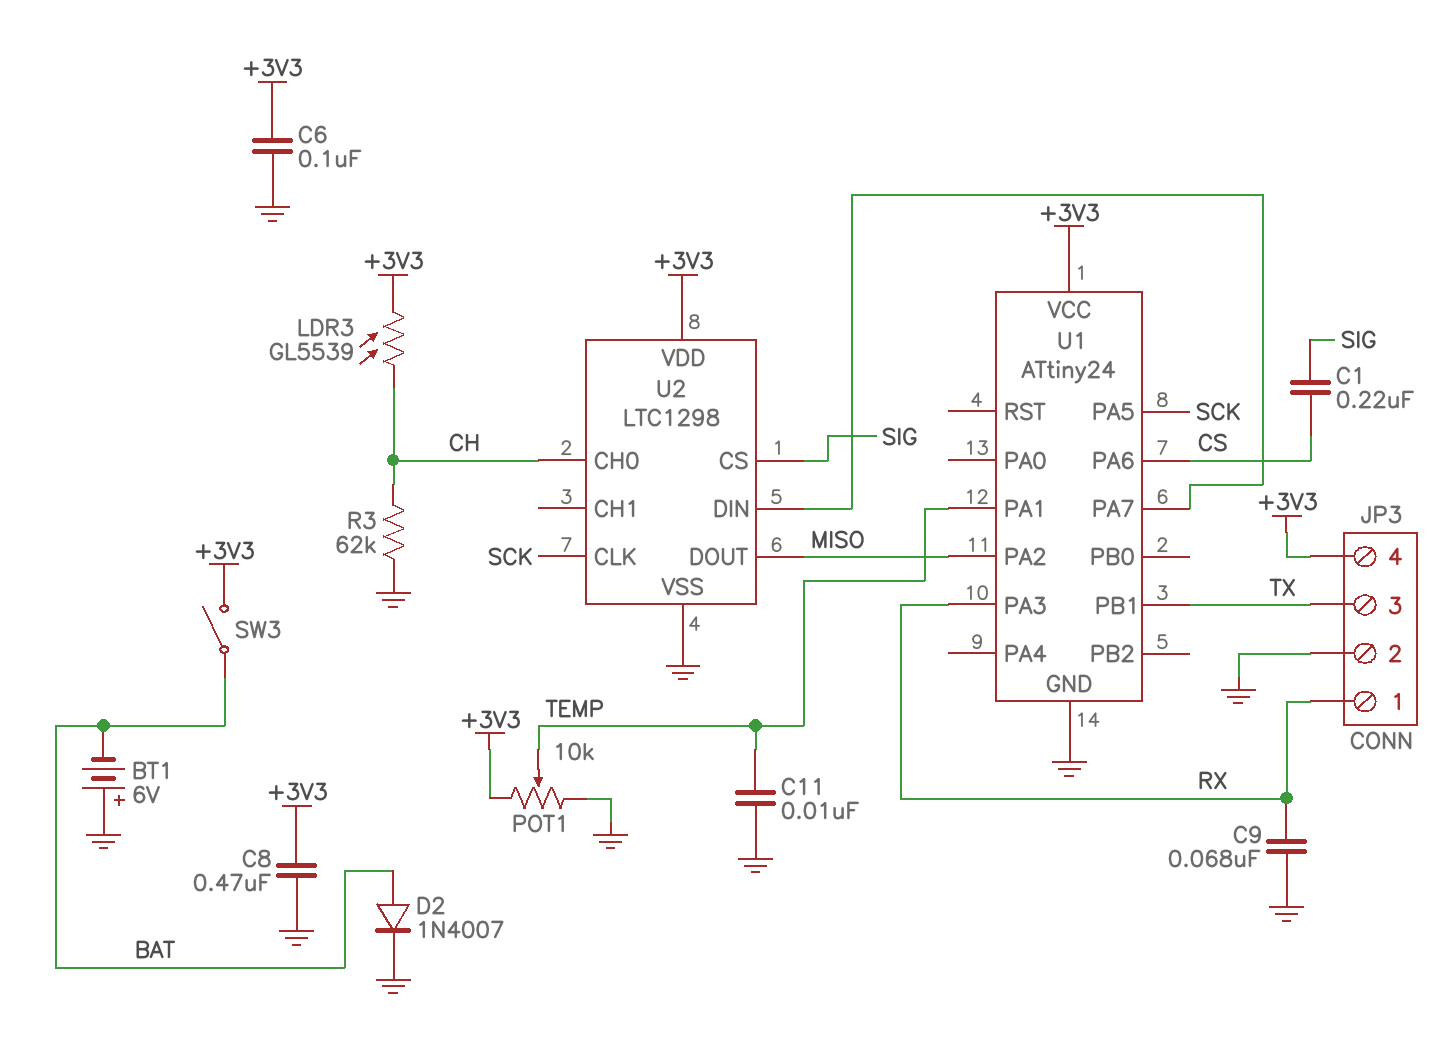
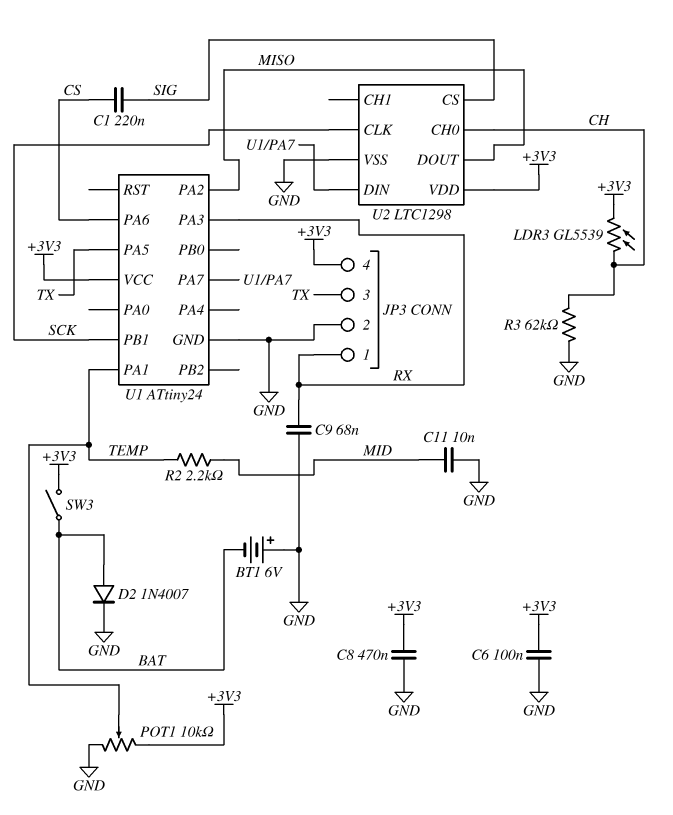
C11: 10nF (GND, TEMP) -> 10nF (GND, MID)
R2: none -> 2.2k (MID, TEMP)
U1 pin PA5: SCK -> TX
U1 pin PB1: TX -> SCK

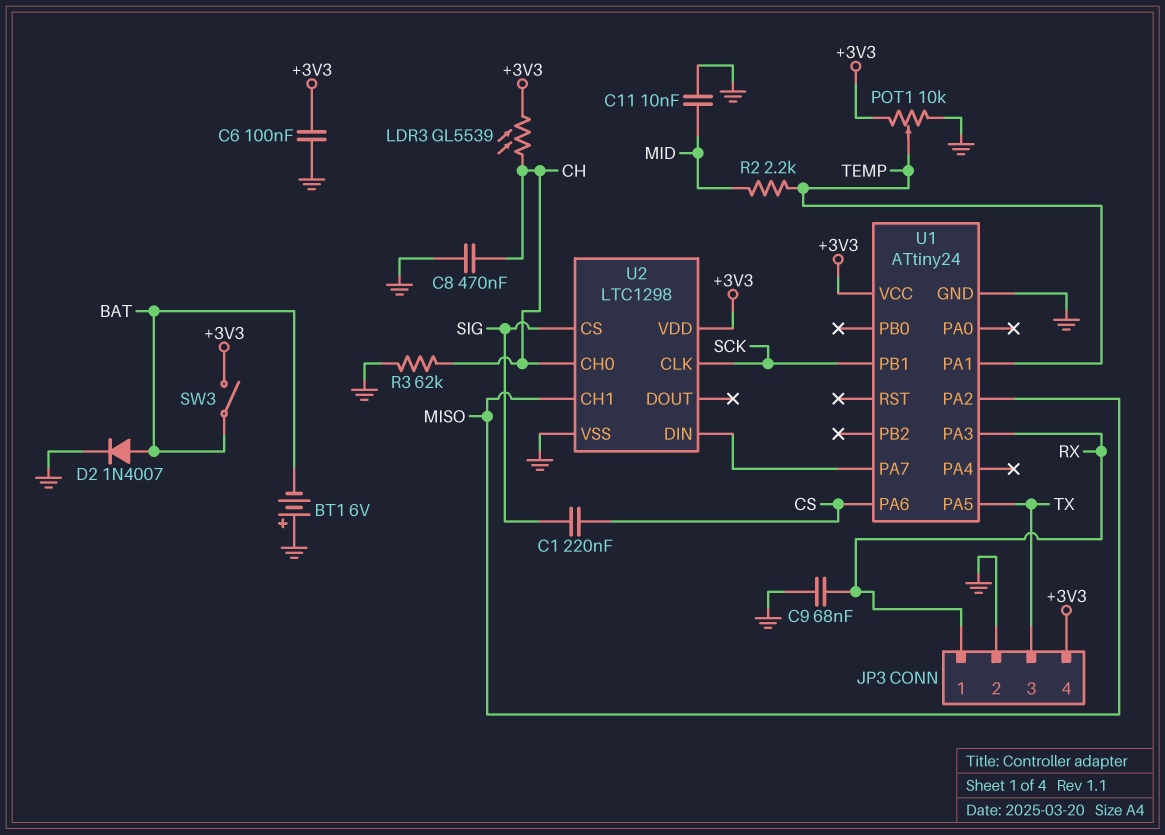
C8: 470nF (+3V3, GND) -> 470nF (CH, GND)
U2 pin CH1: none -> MISO
U2 pin DOUT: MISO -> none

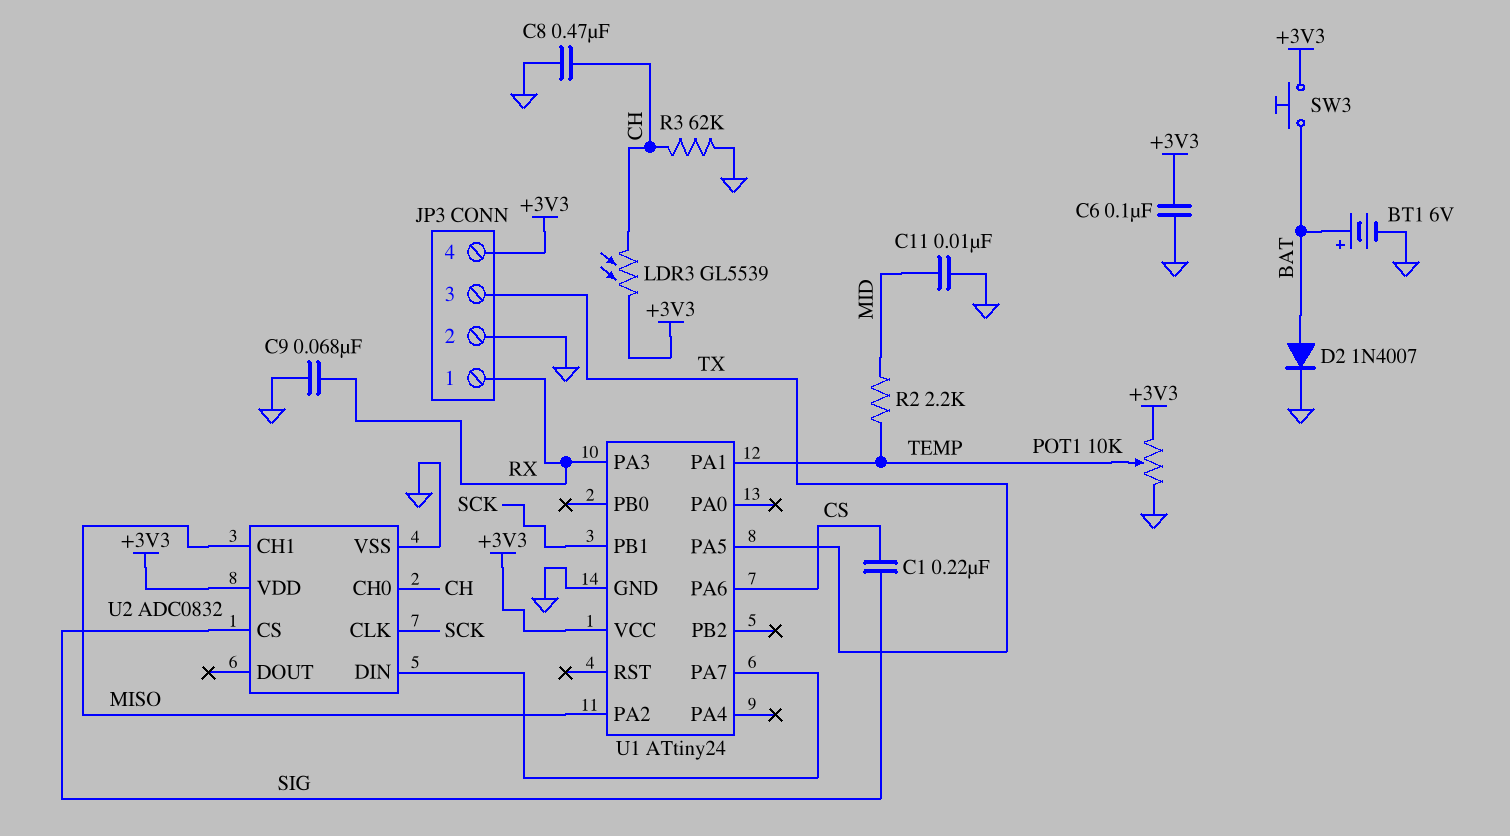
BT1: 6V (plus GND, minus BAT) -> 6V (plus BAT, minus GND)
SW3: switch (+3V3, BAT) -> button (+3V3, BAT)
U2: LTC1298 -> ADC0832

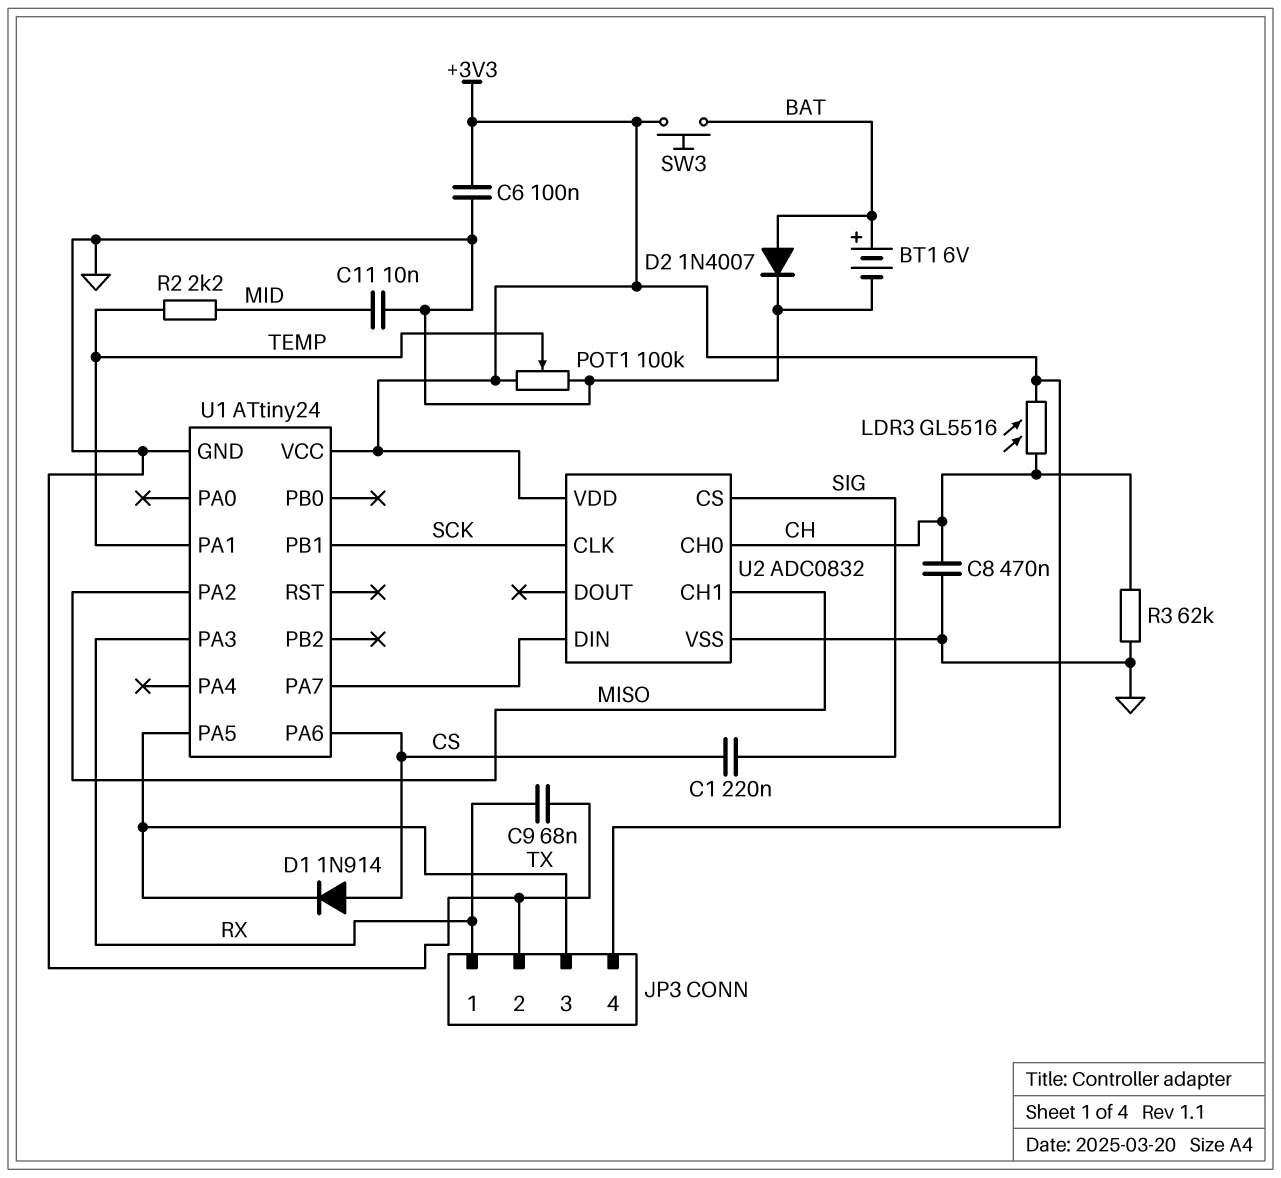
D1: none -> diode 1N914 (A CS, K TX)
LDR3: GL5539 (+3V3, CH) -> GL5516 (+3V3, CH)
POT1: 10k (+3V3, GND, wiper TEMP) -> 100k (+3V3, GND, wiper TEMP)

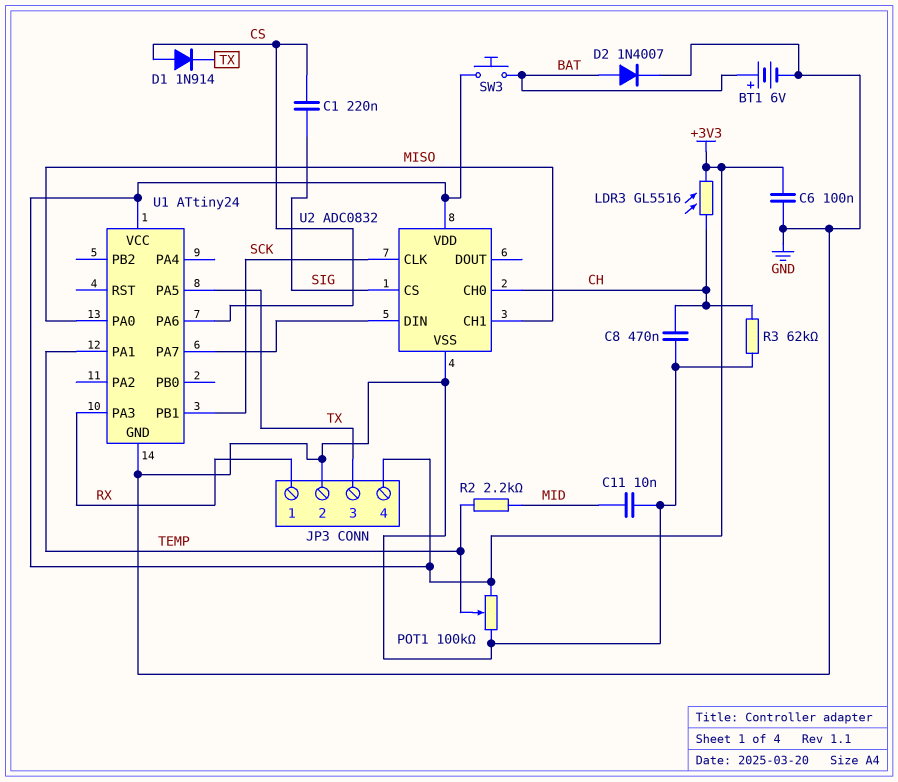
C9: 68nF (GND, RX) -> none
U1 pin PA0: none -> MISO
U1 pin PA2: MISO -> none

